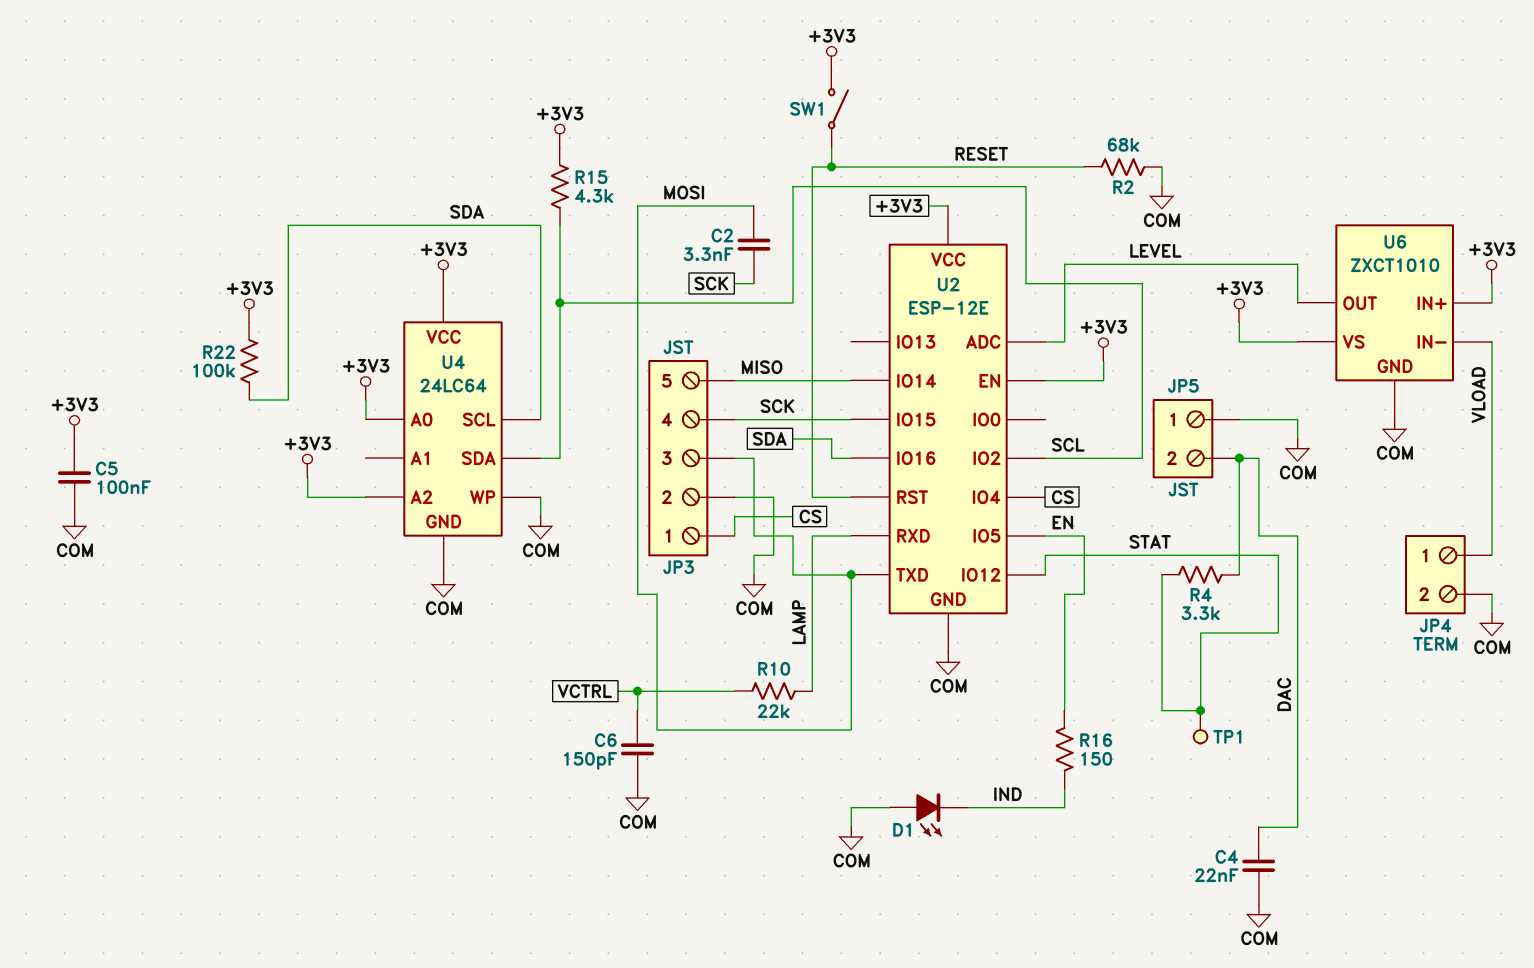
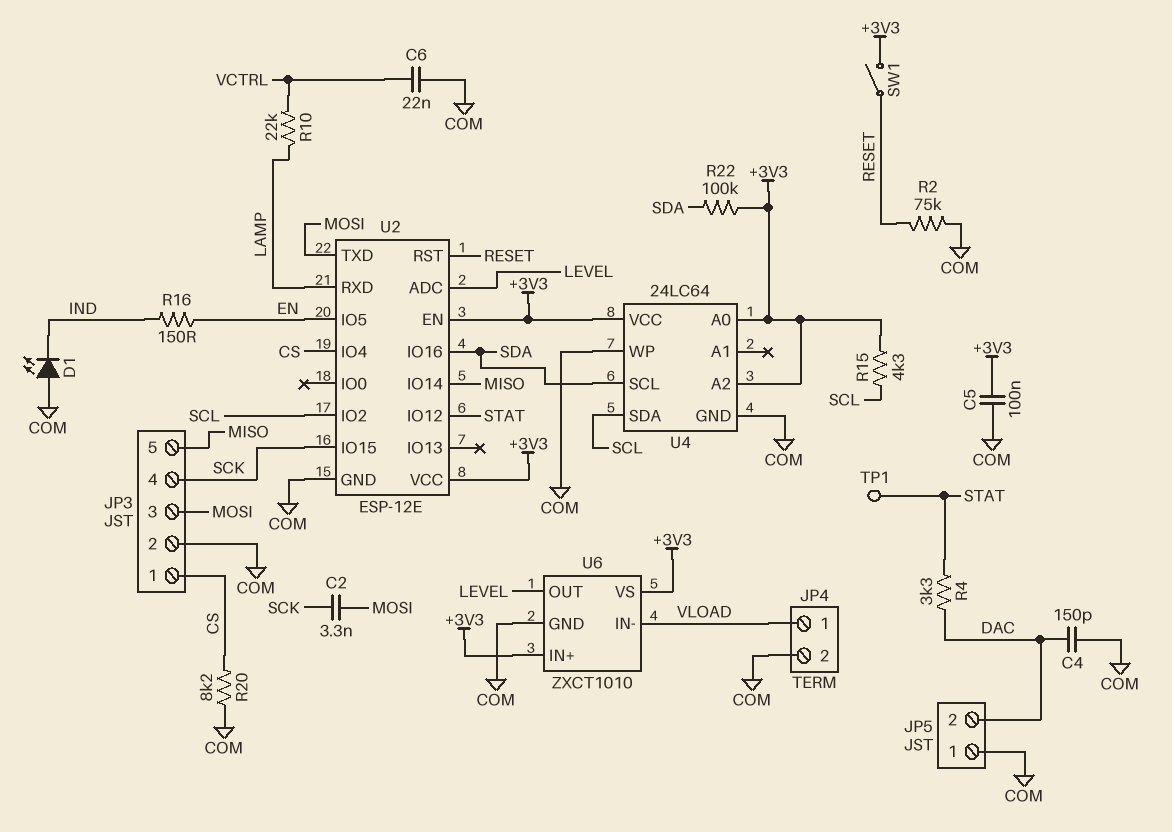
C4: 22nF (COM, DAC) -> 150pF (COM, DAC)
C6: 150pF (COM, VCTRL) -> 22nF (COM, VCTRL)
R2: 68k (COM, RESET) -> 75k (COM, RESET)
R20: none -> 8.2k (COM, CS)

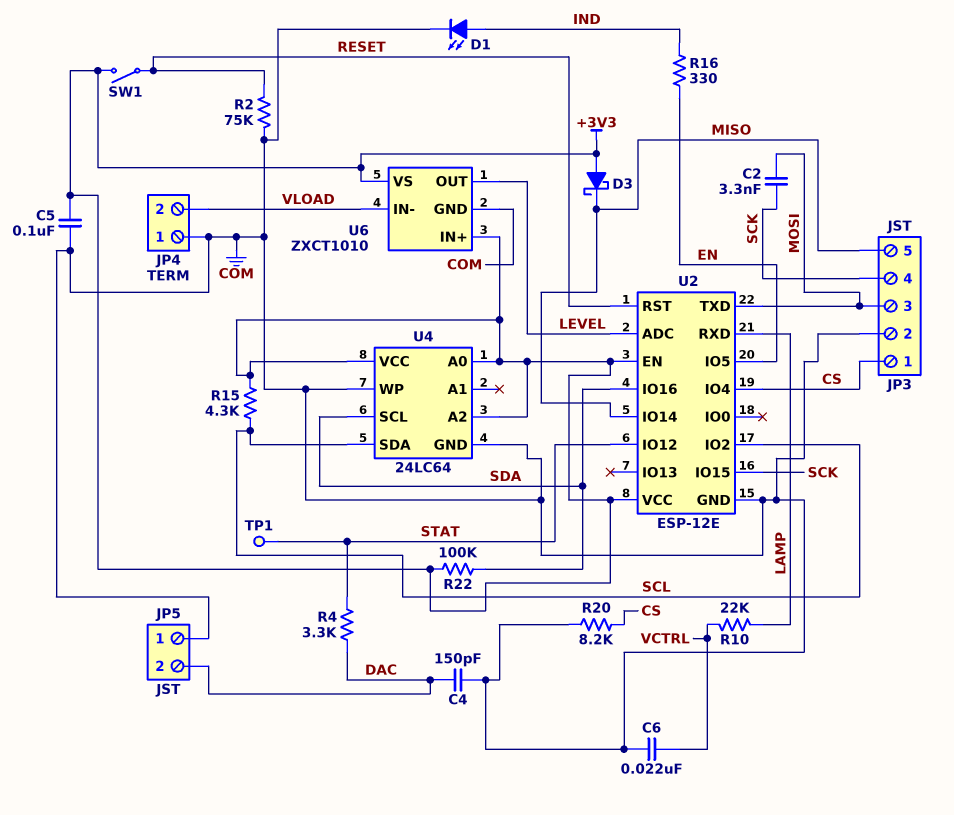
D1: LED (A COM, K IND) -> LED (A IND, K COM)
D3: none -> schottky (A +3V3, K MISO)
JP4 pin 1: VLOAD -> COM
JP4 pin 2: COM -> VLOAD
R16: 150 (EN, IND) -> 330 (EN, IND)

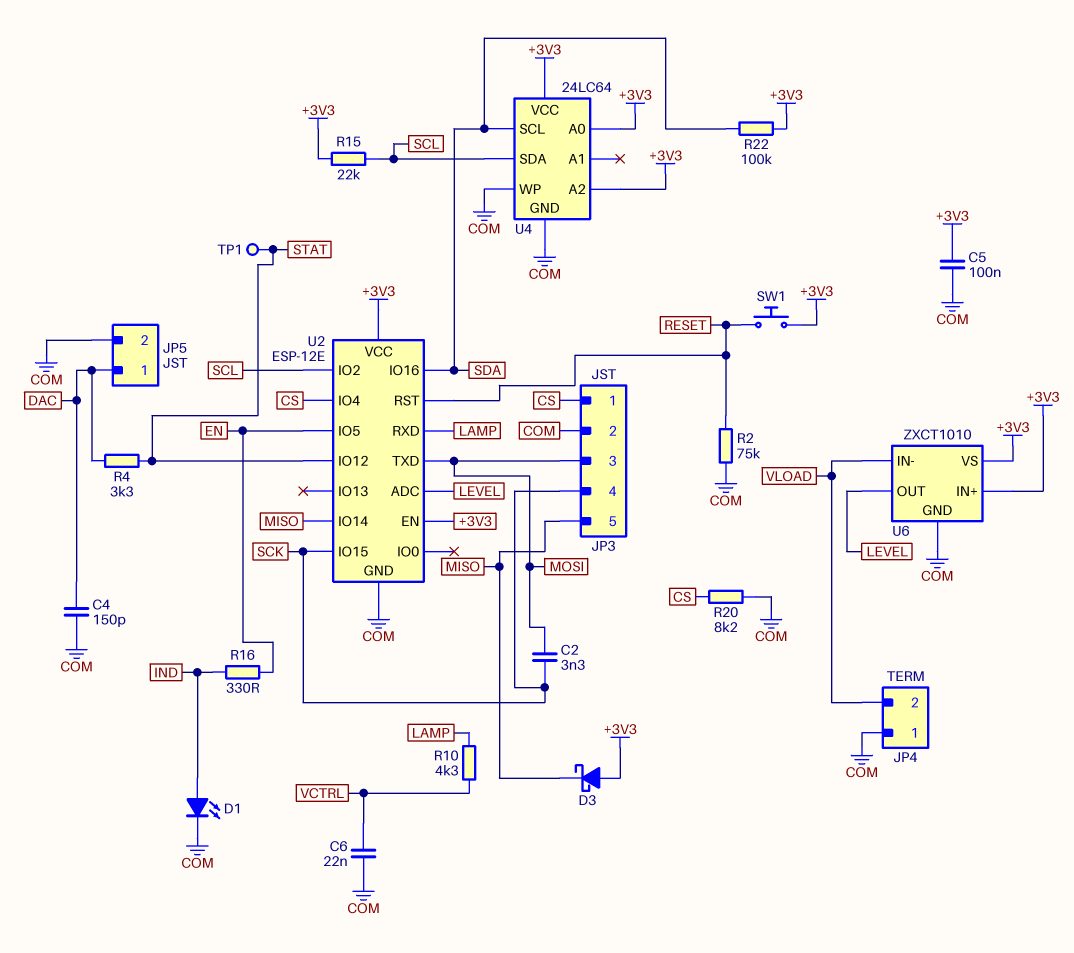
JP5 pin 1: COM -> DAC
JP5 pin 2: DAC -> COM
R10: 22k (LAMP, VCTRL) -> 4.3k (LAMP, VCTRL)
R15: 4.3k (+3V3, SCL) -> 22k (+3V3, SCL)
SW1: switch (+3V3, RESET) -> button (+3V3, RESET)

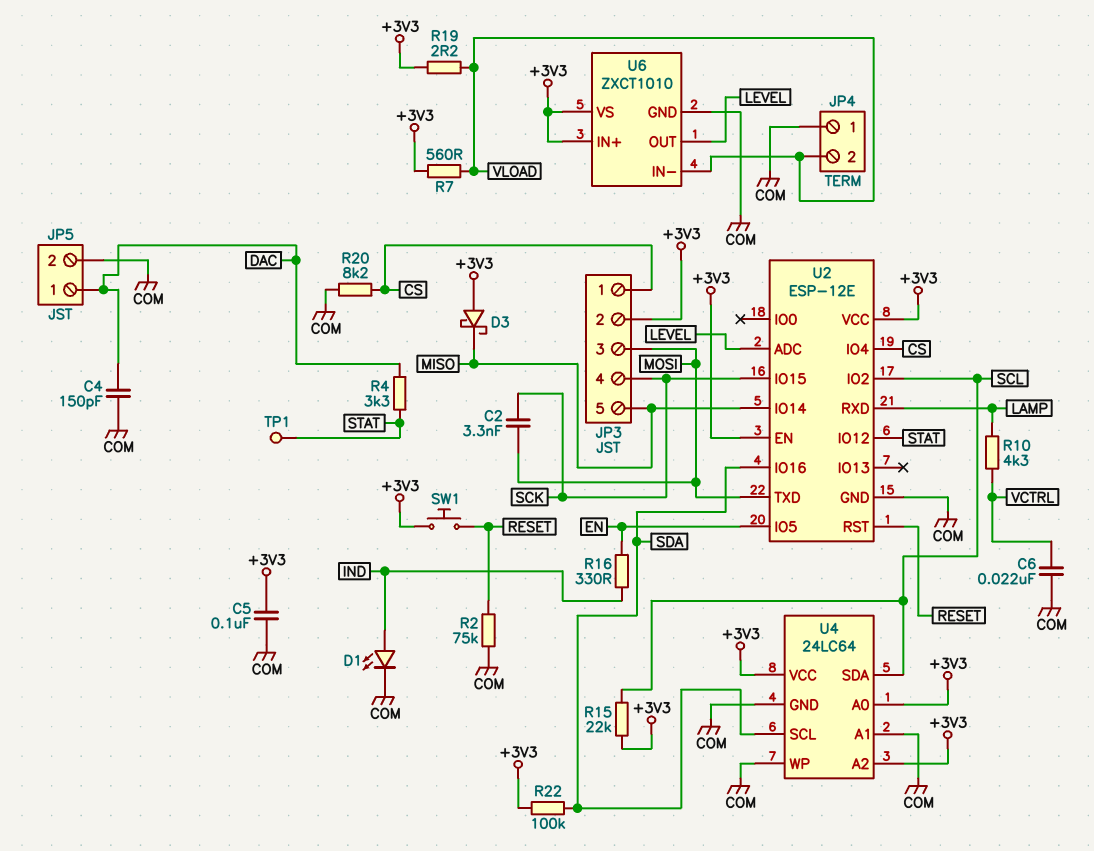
JP3 pin 2: COM -> +3V3
R7: none -> 560 (+3V3, VLOAD)
R19: none -> 2.2 (+3V3, VLOAD)
U4 pin A1: none -> COM

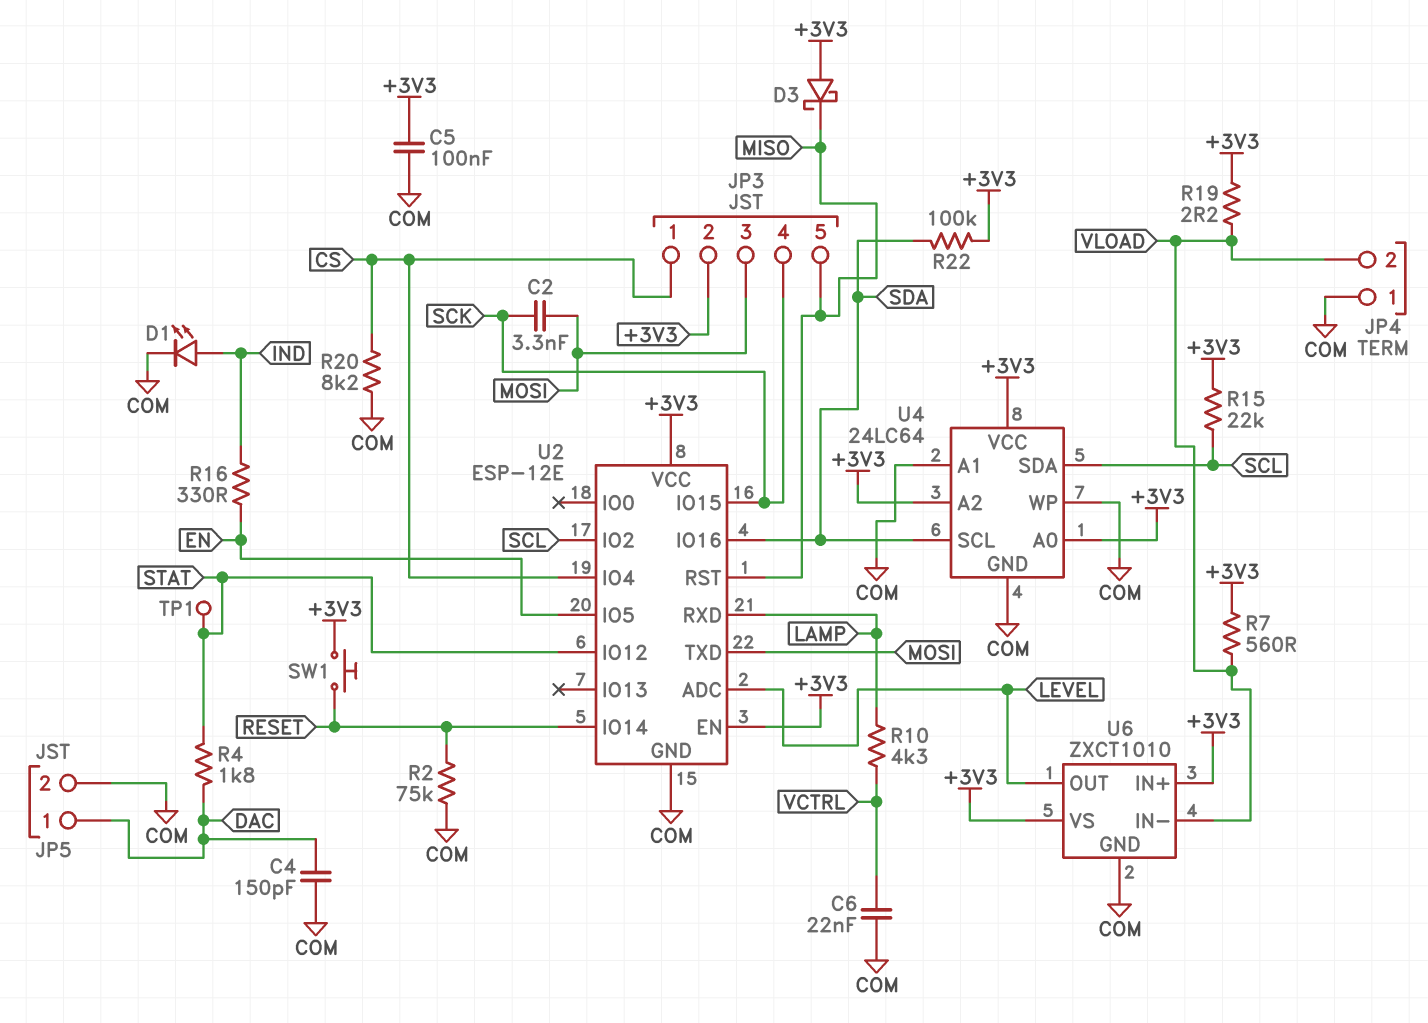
R4: 3.3k (DAC, STAT) -> 1.8k (DAC, STAT)
U2 pin IO14: MISO -> RESET
U2 pin RST: RESET -> MISO

